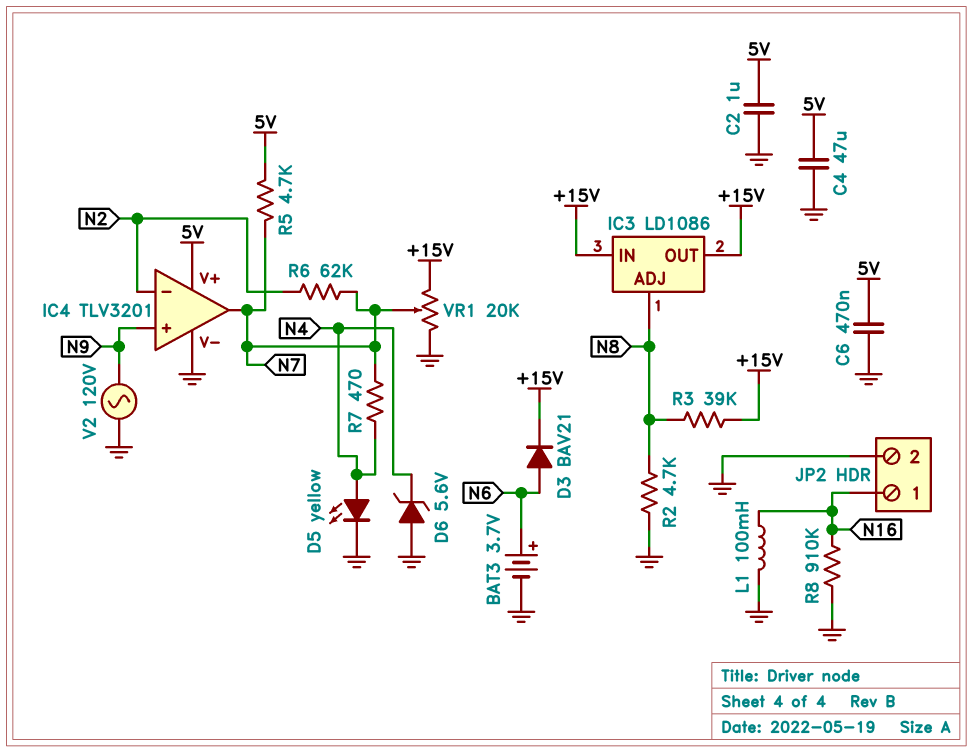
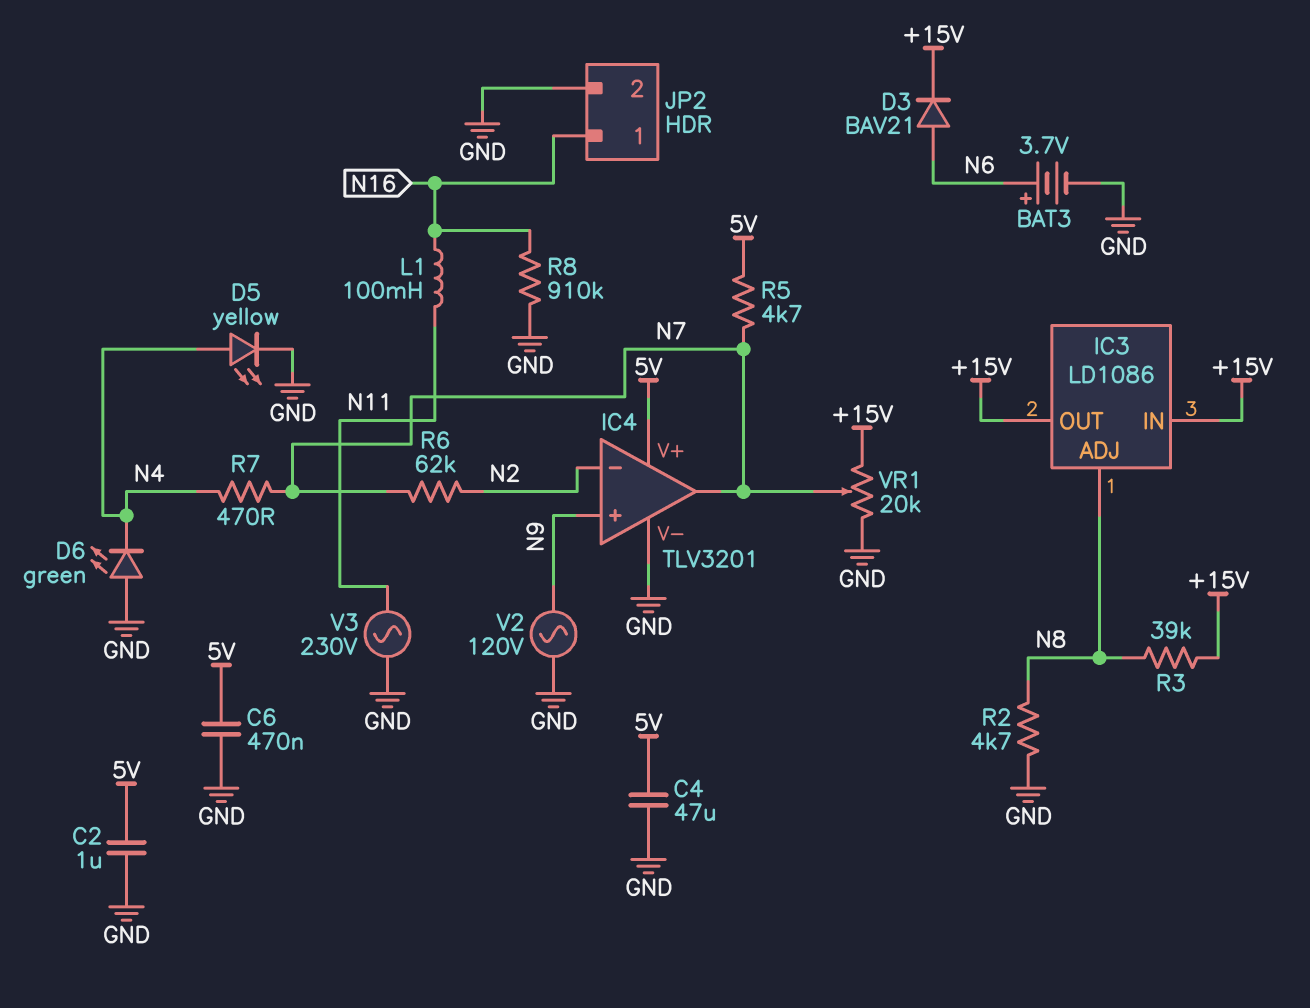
D6: zener 5.6V (A GND, K N4) -> LED green (A GND, K N4)
L1: 100mH (GND, N16) -> 100mH (N11, N16)
V3: none -> AC 230V (GND, N11)

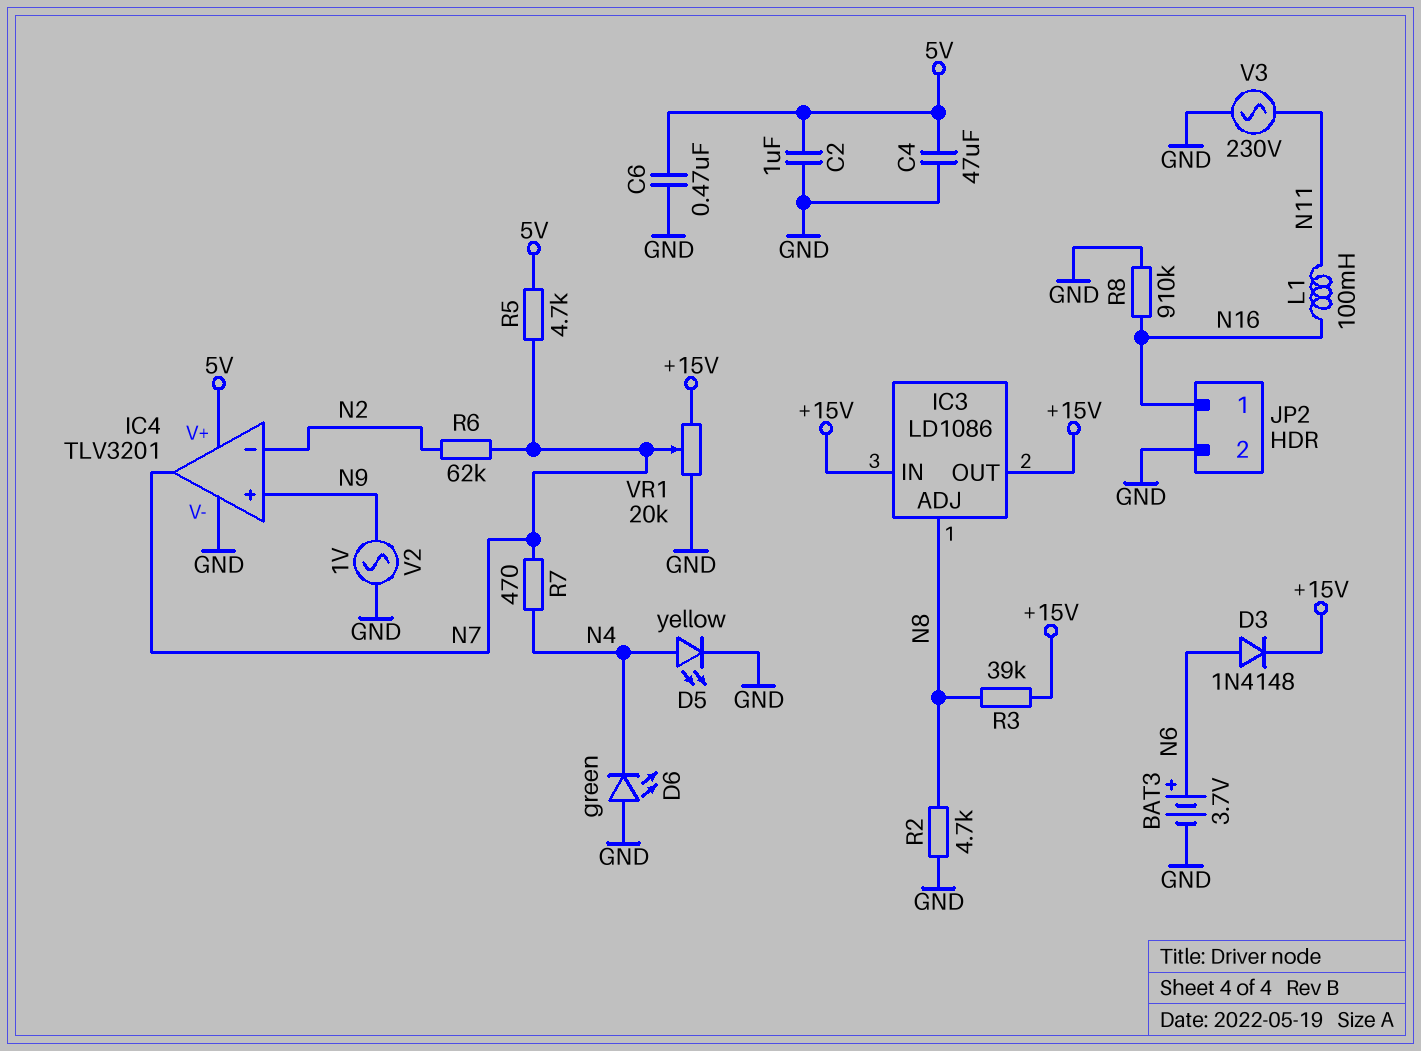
D3: diode BAV21 (A N6, K +15V) -> diode 1N4148 (A N6, K +15V)
V2: AC 120V (GND, N9) -> AC 1V (GND, N9)

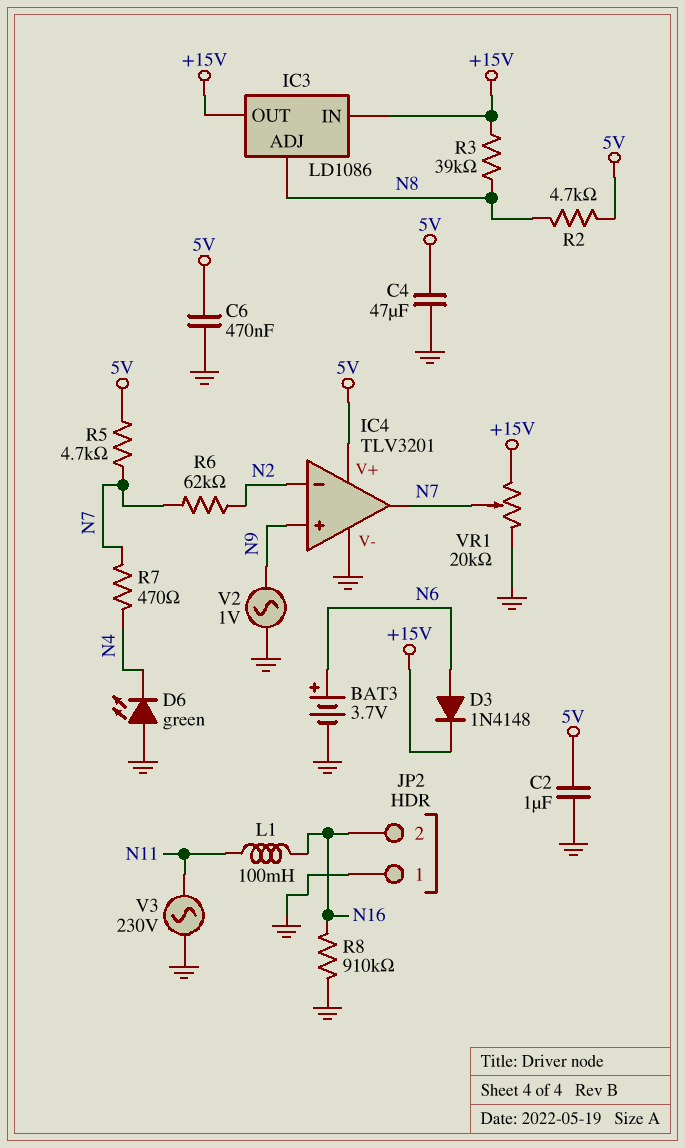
D5: LED yellow (A N4, K GND) -> none
JP2 pin 1: N16 -> GND
JP2 pin 2: GND -> N16
R2: 4.7k (GND, N8) -> 4.7k (5V, N8)

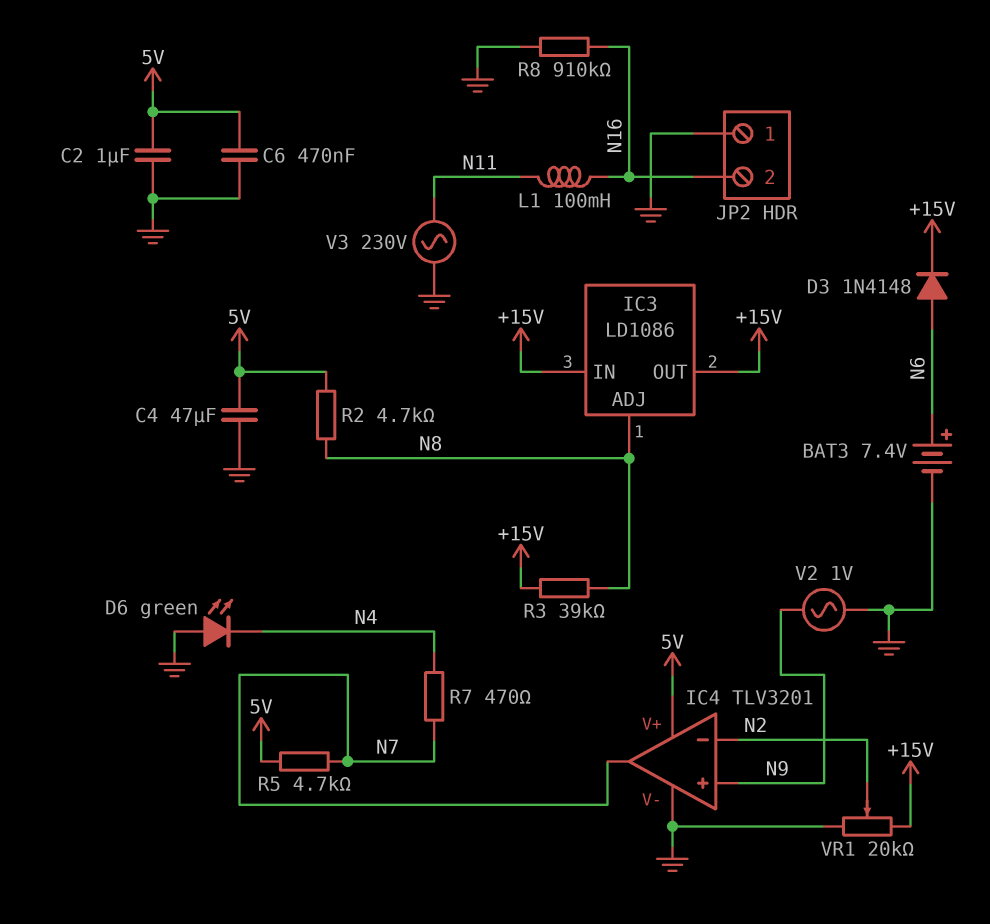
BAT3: 3.7V (plus N6, minus GND) -> 7.4V (plus N6, minus GND)
R6: 62k (N2, N7) -> none
VR1: 20k (+15V, GND, wiper N7) -> 20k (+15V, GND, wiper N2)

